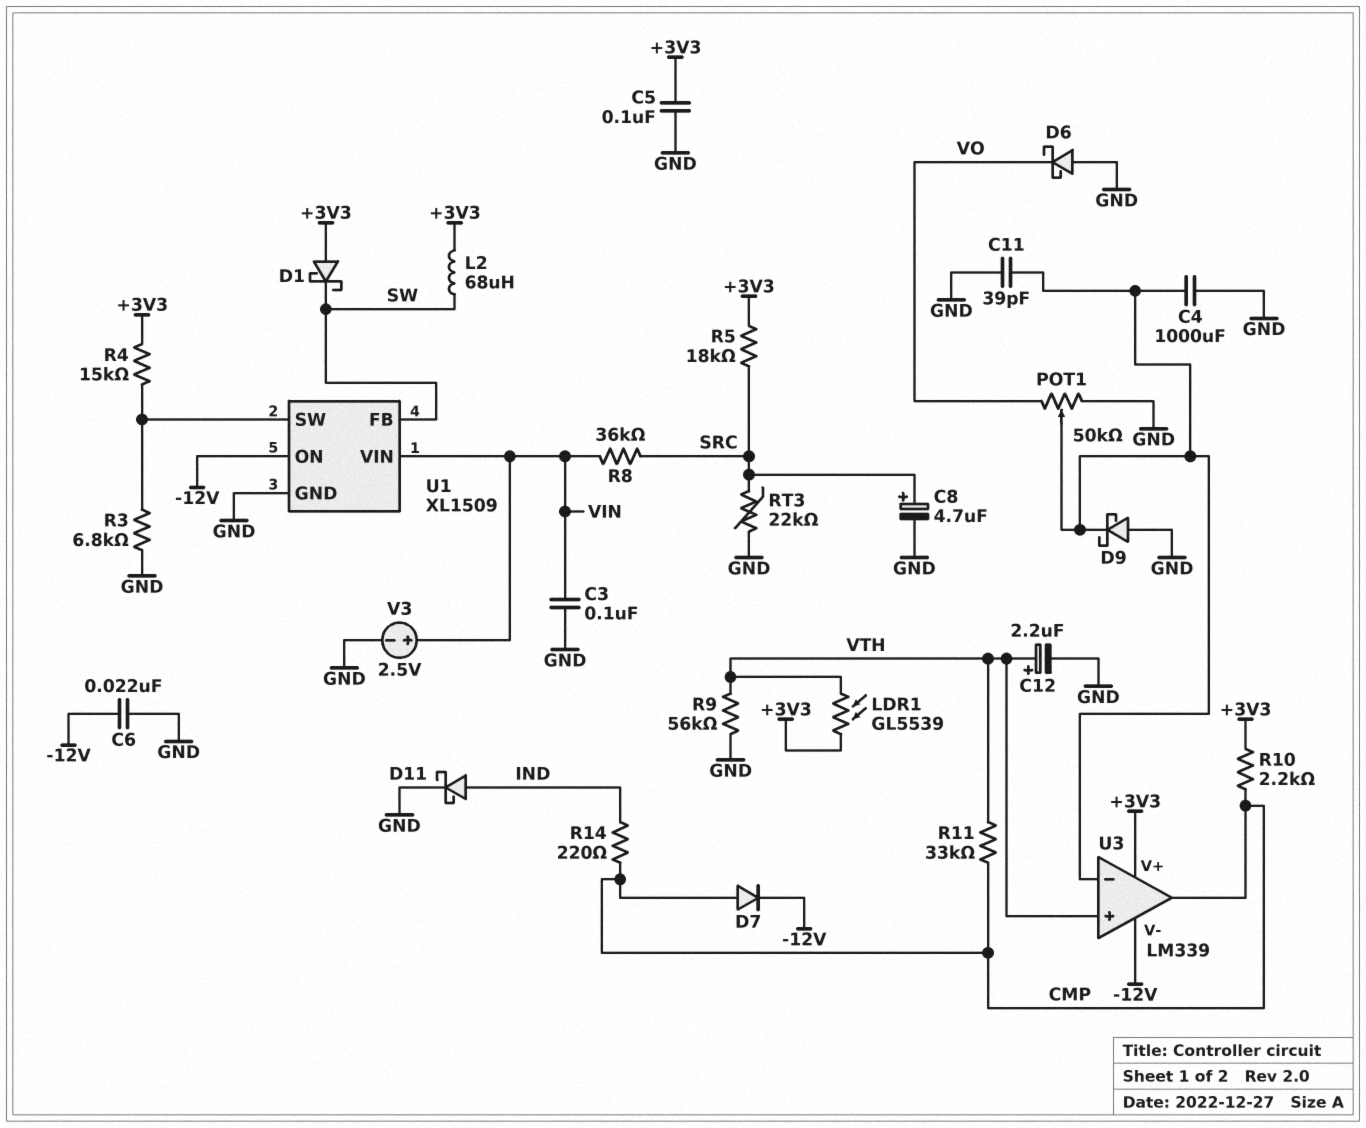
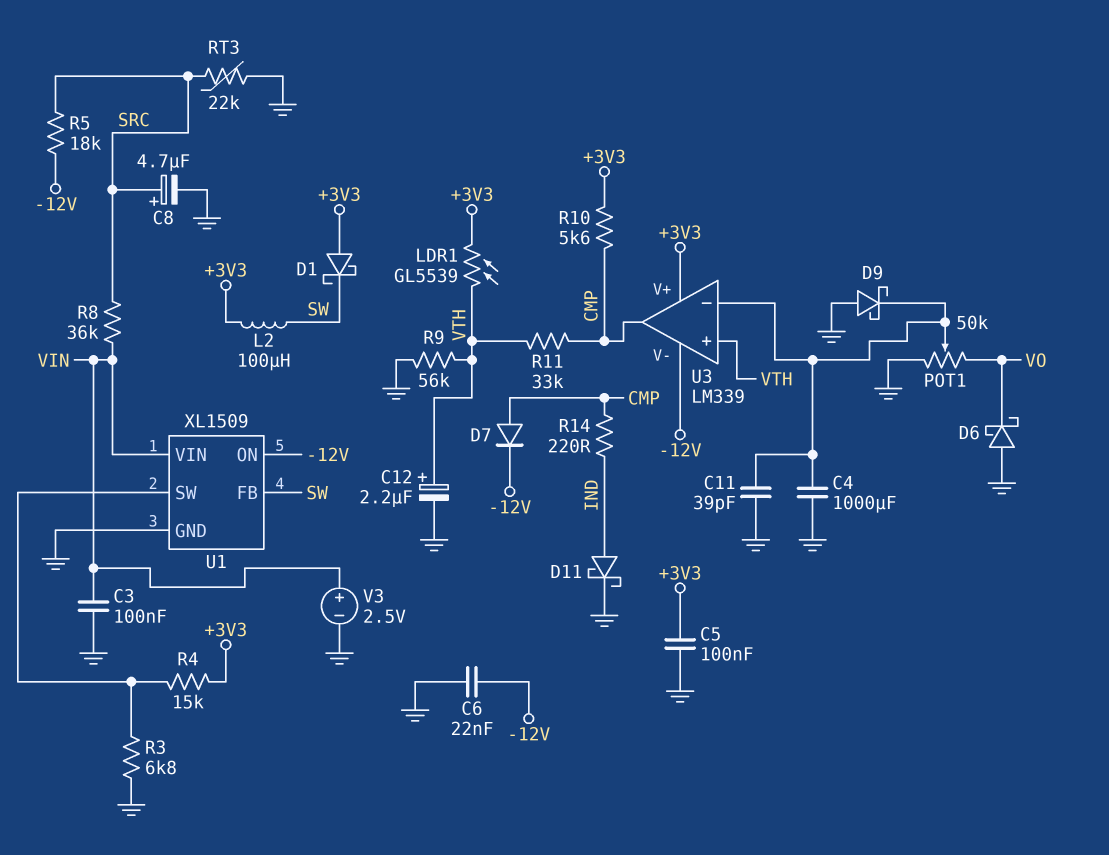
L2: 68uH (+3V3, SW) -> 100uH (+3V3, SW)
R5: 18k (+3V3, SRC) -> 18k (-12V, SRC)
R10: 2.2k (+3V3, CMP) -> 5.6k (+3V3, CMP)

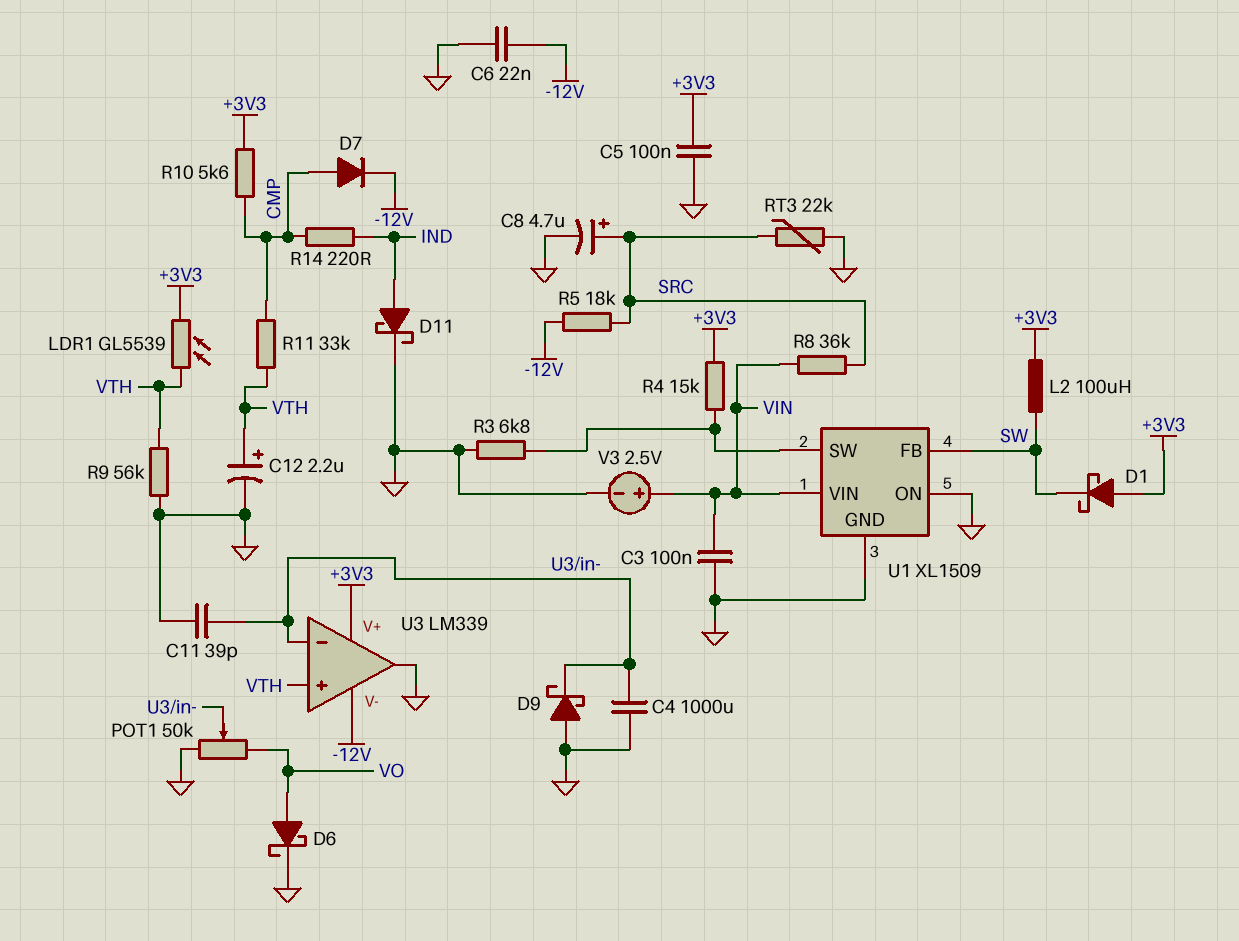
D6: schottky (A GND, K VO) -> schottky (A VO, K GND)
U1 pin ON: -12V -> GND
U3 pin out: CMP -> GND

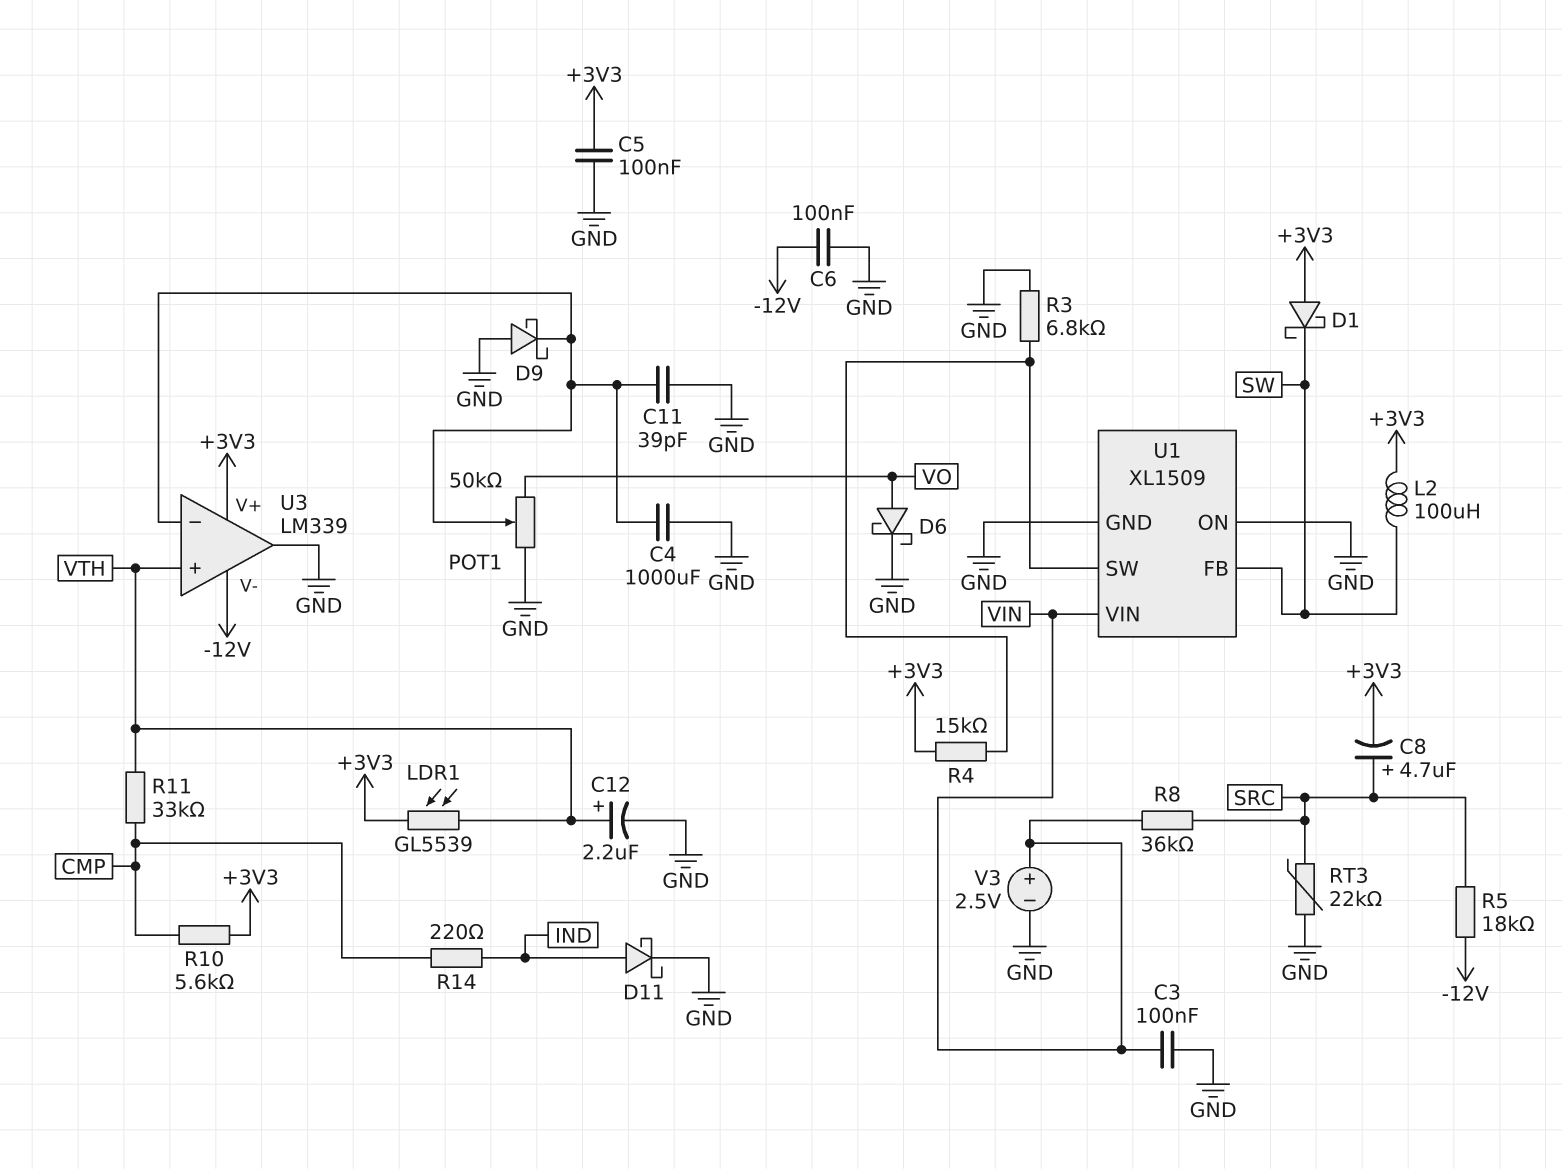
C6: 22nF (-12V, GND) -> 100nF (-12V, GND)
C8: 4.7uF (plus SRC, minus GND) -> 4.7uF (plus SRC, minus +3V3)
D7: diode (A CMP, K -12V) -> none
R9: 56k (GND, VTH) -> none

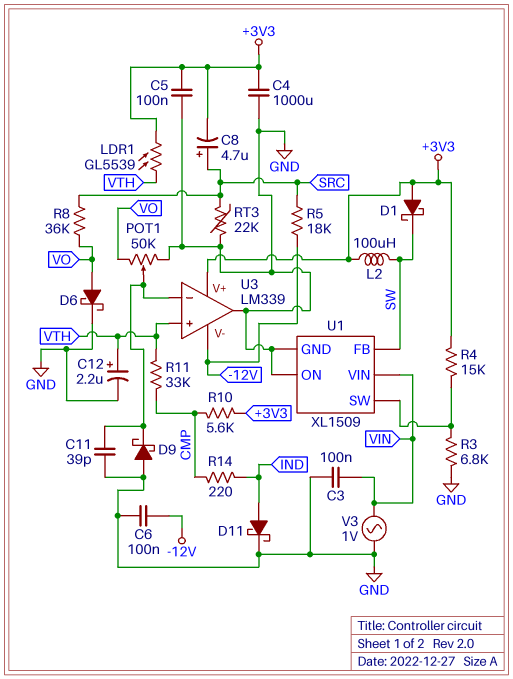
C4: 1000uF (GND, U3/in-) -> 1000uF (+3V3, GND)
R8: 36k (SRC, VIN) -> 36k (SRC, VO)
V3: 2.5V (plus VIN, minus GND) -> AC 1V (GND, VIN)

